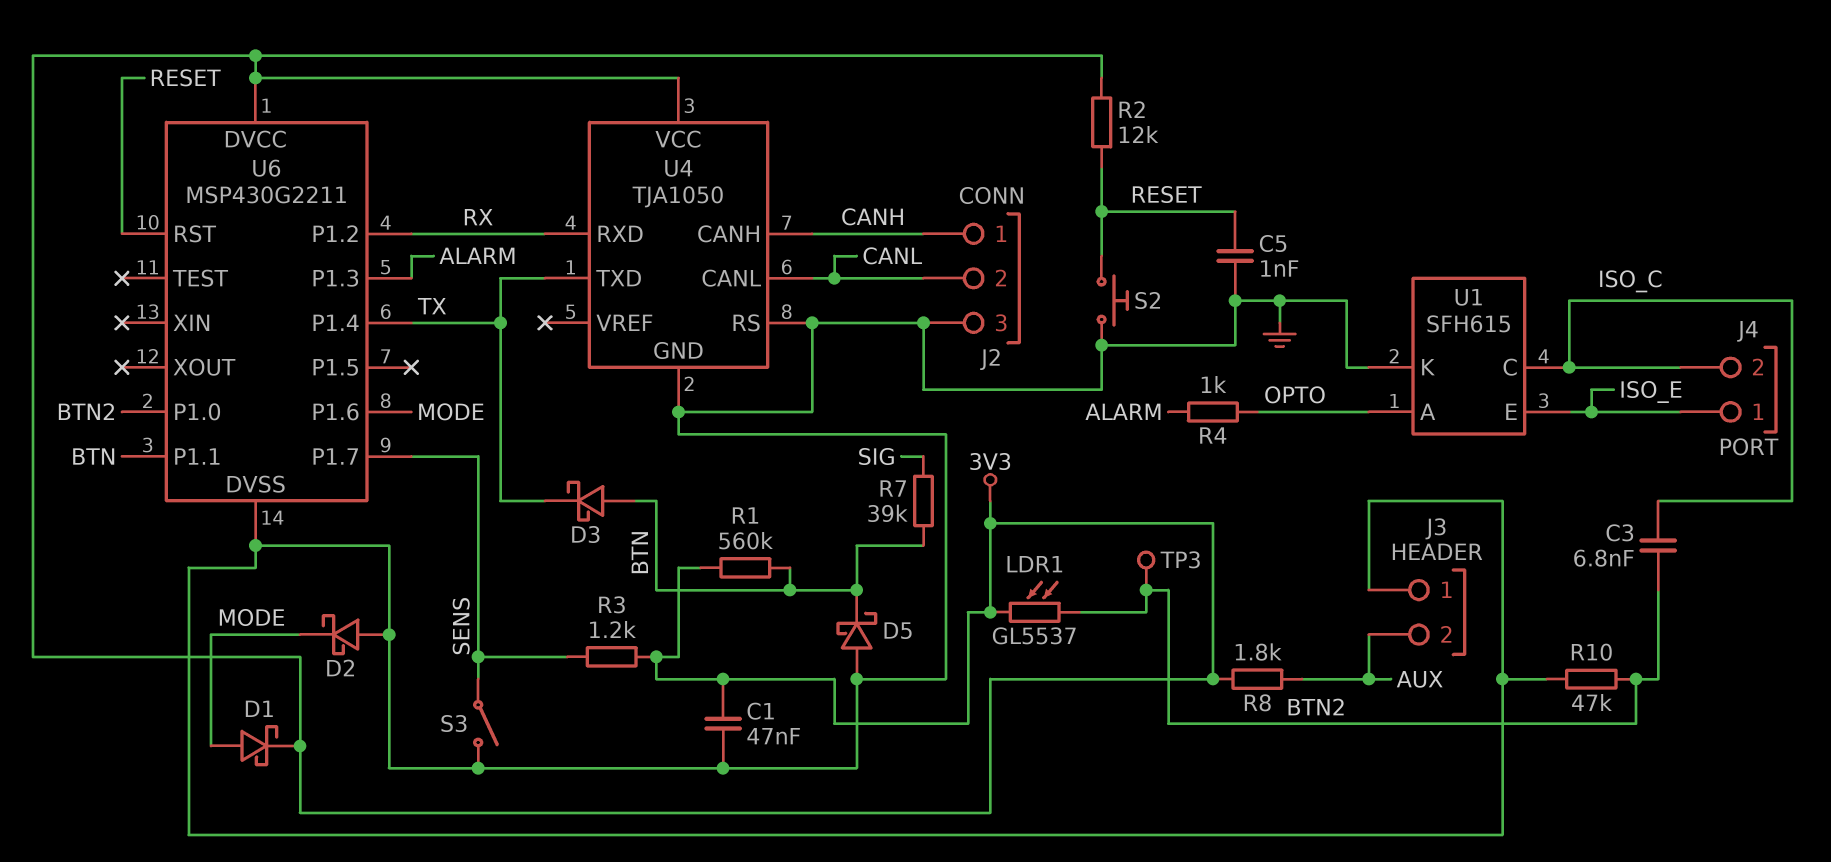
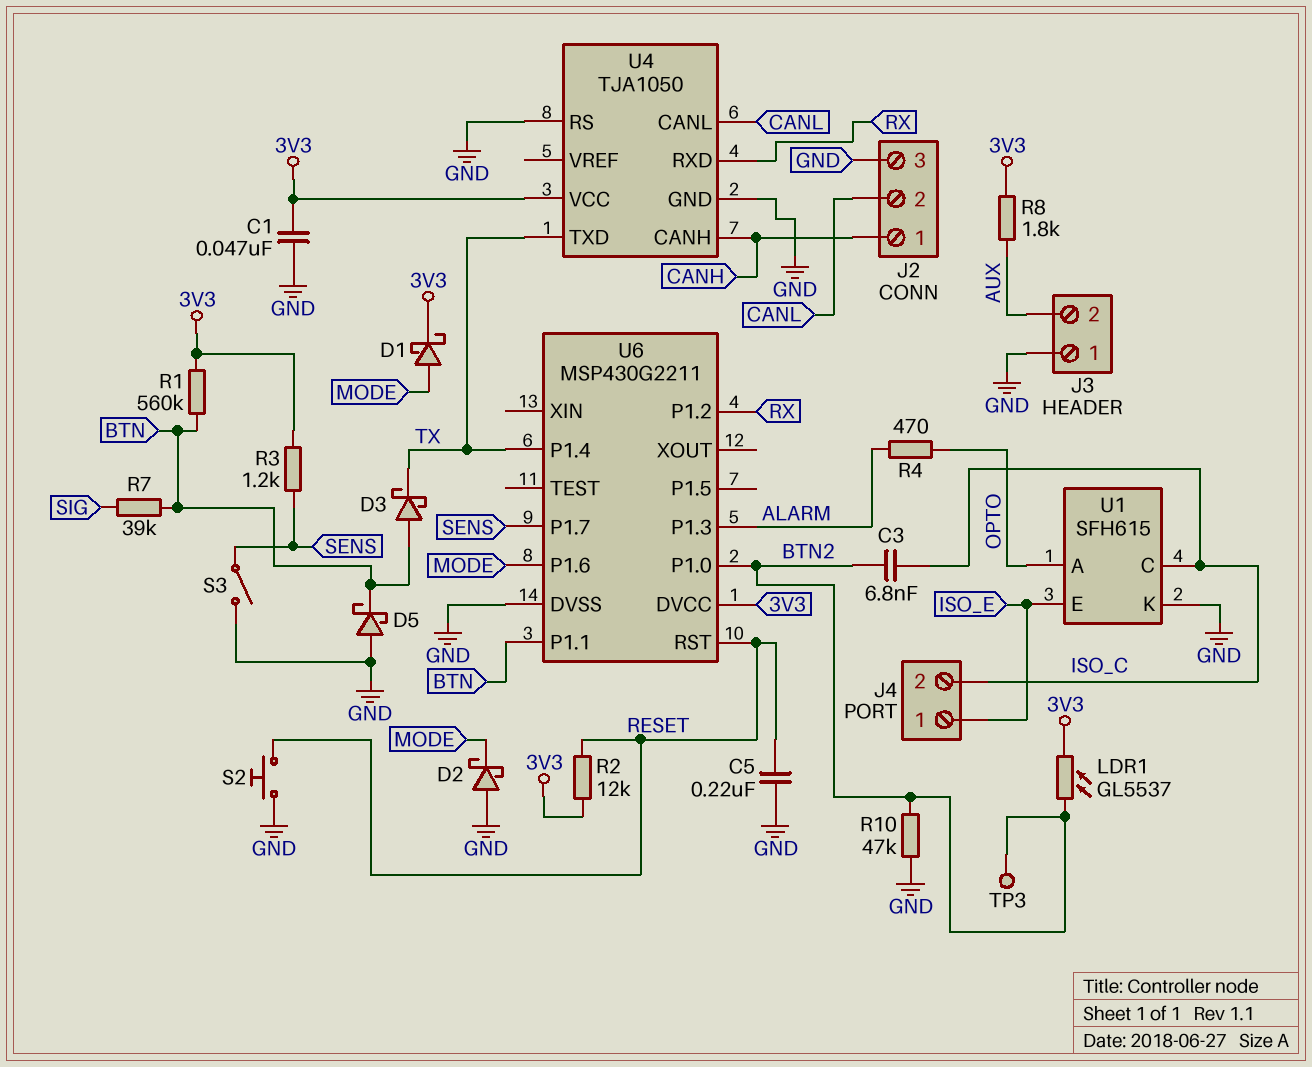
C5: 1nF (GND, RESET) -> 220nF (GND, RESET)
R4: 1k (ALARM, OPTO) -> 470 (ALARM, OPTO)

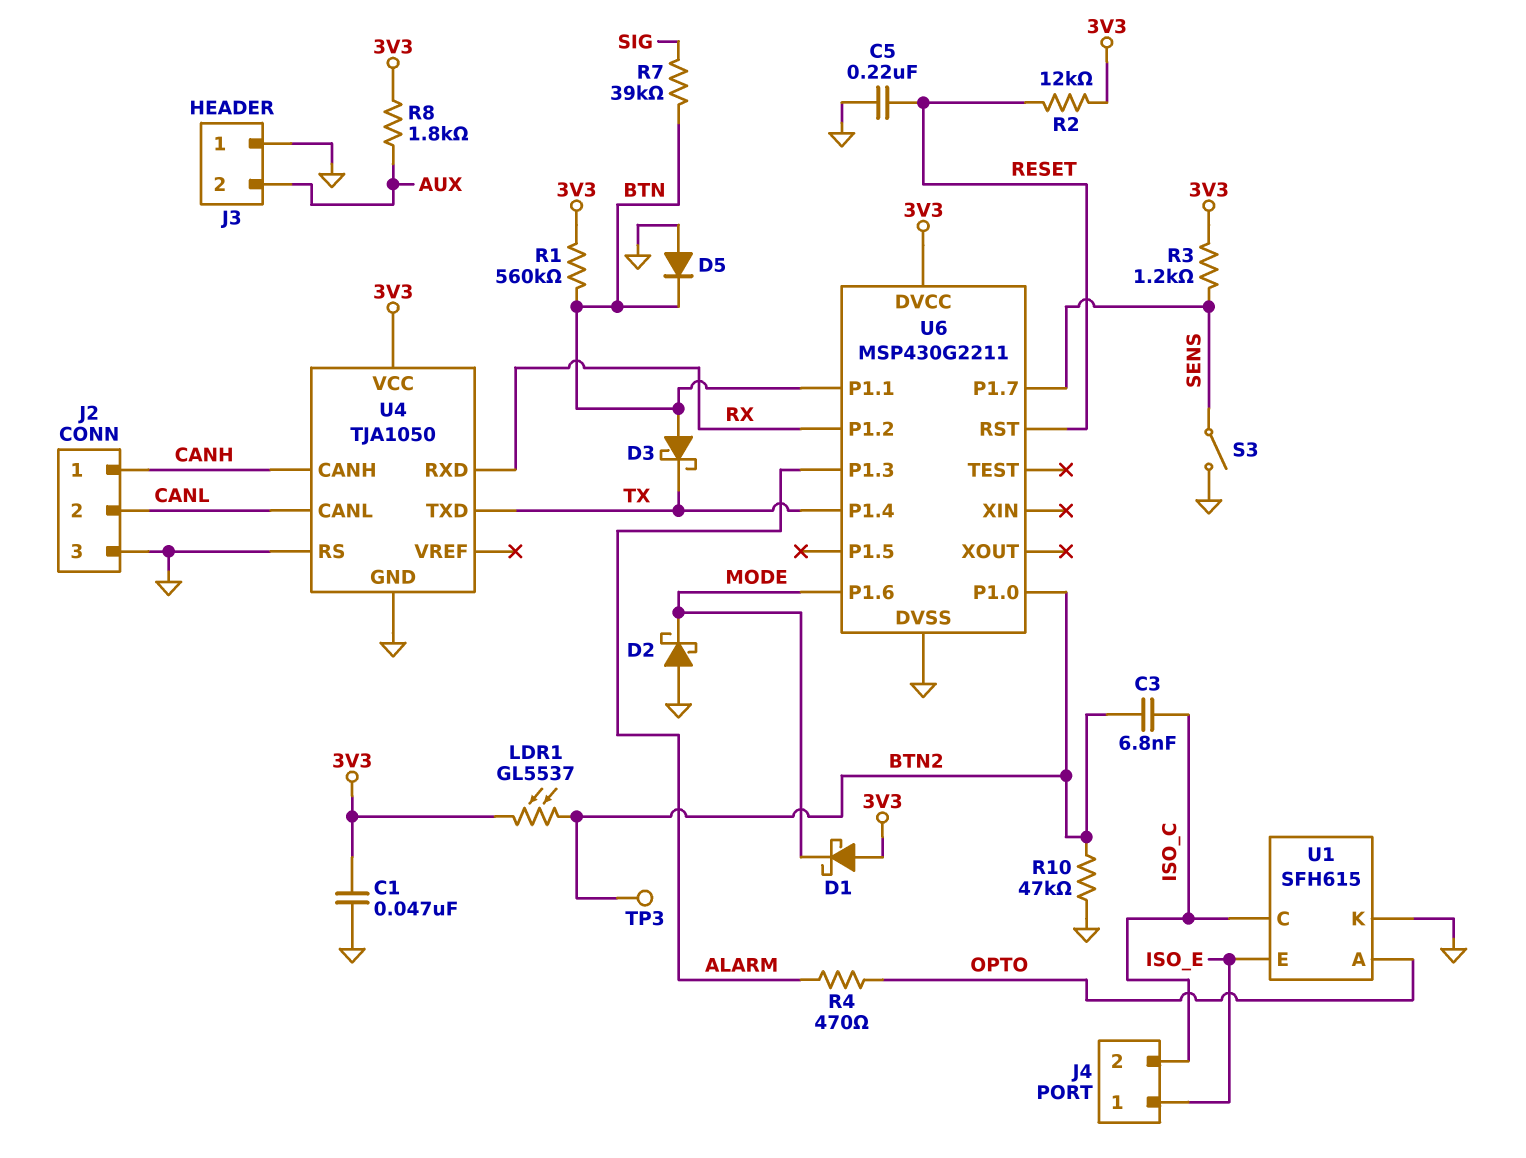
D1: schottky (A MODE, K 3V3) -> schottky (A 3V3, K MODE)
D5: schottky (A GND, K BTN) -> diode (A GND, K BTN)
S2: button (GND, RESET) -> none

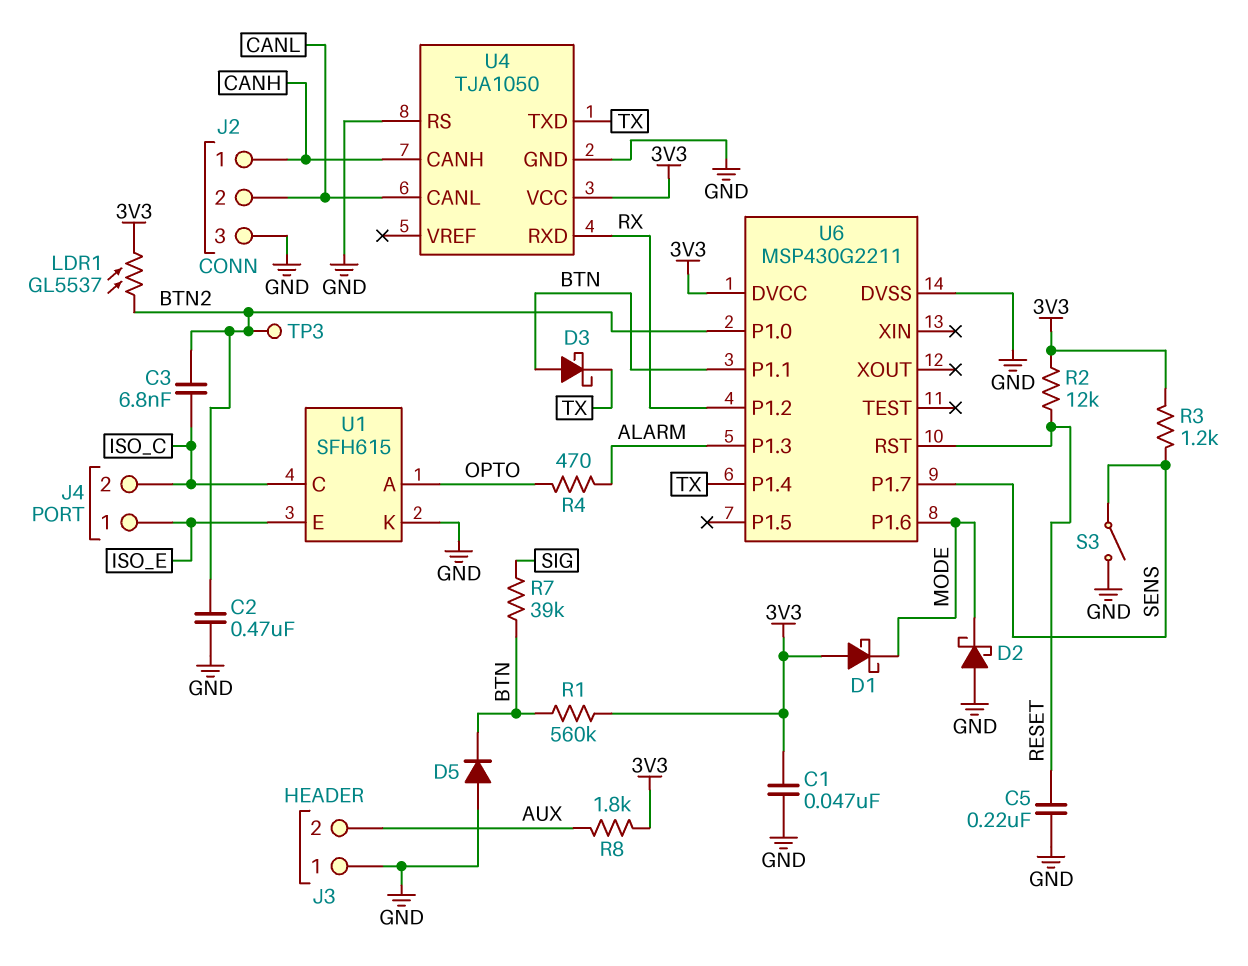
C2: none -> 470nF (BTN2, GND)
R10: 47k (BTN2, GND) -> none

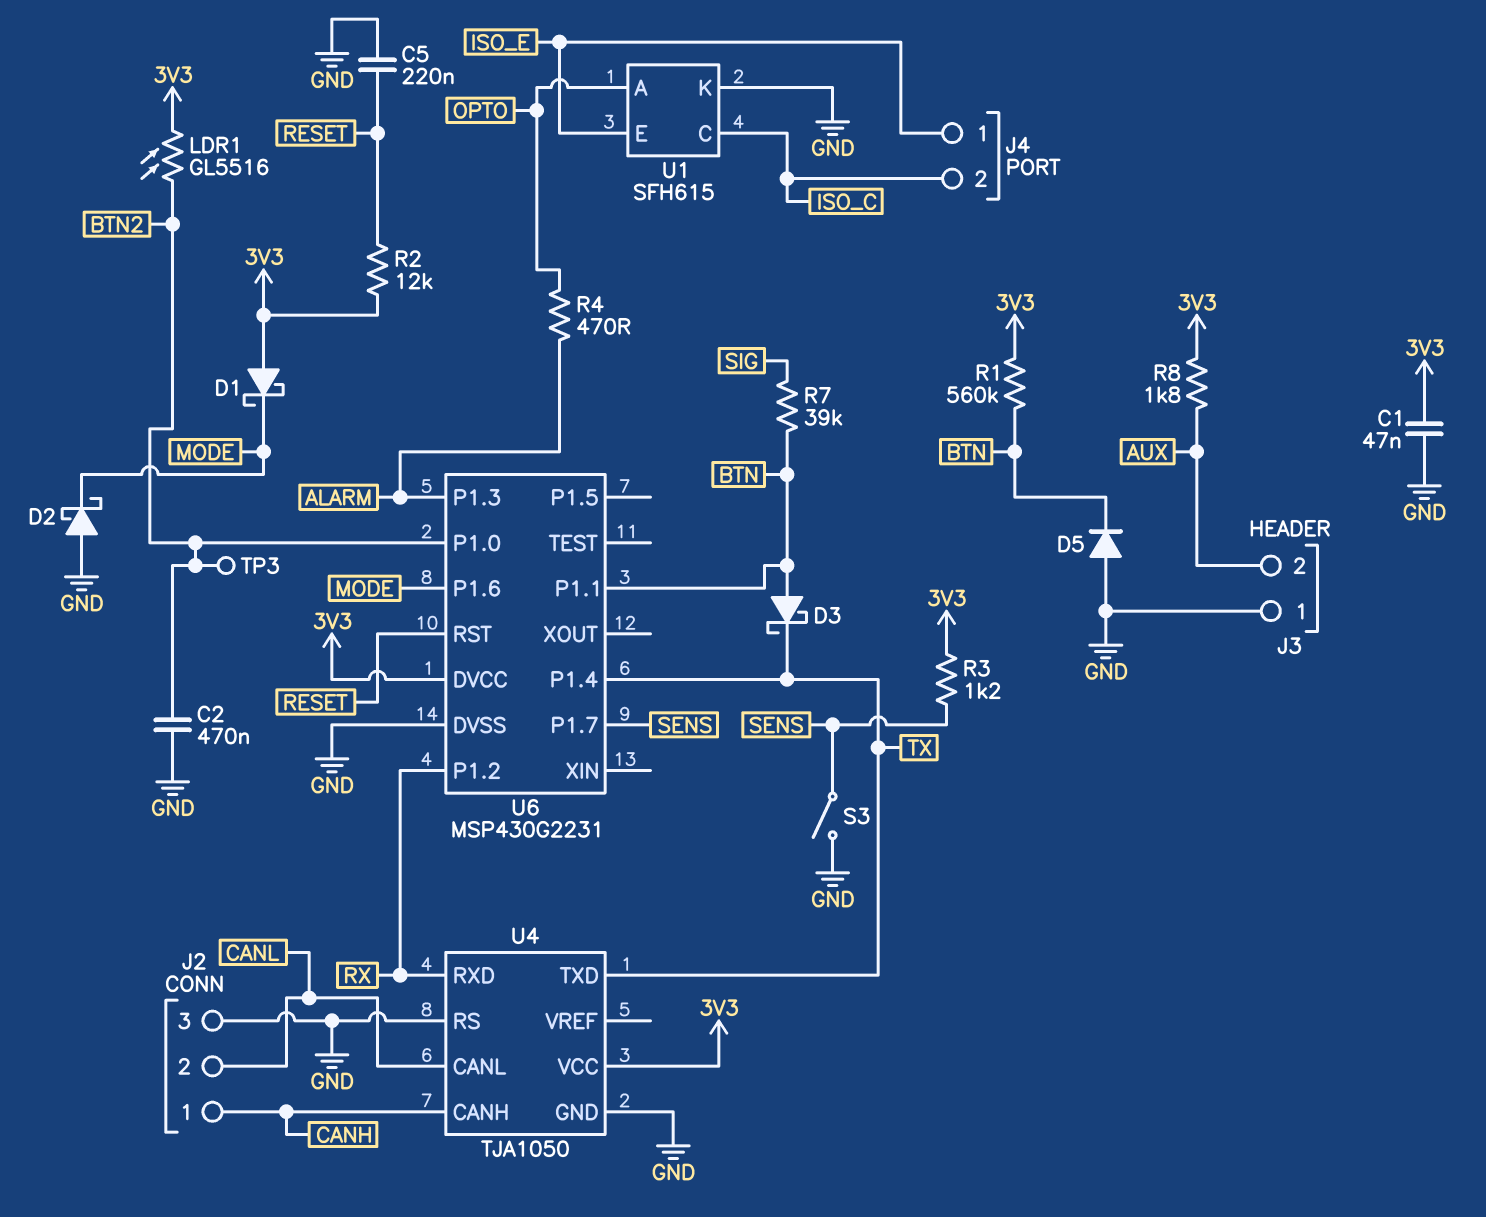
C3: 6.8nF (BTN2, ISO_C) -> none
LDR1: GL5537 (3V3, BTN2) -> GL5516 (3V3, BTN2)
U6: MSP430G2211 -> MSP430G2231

